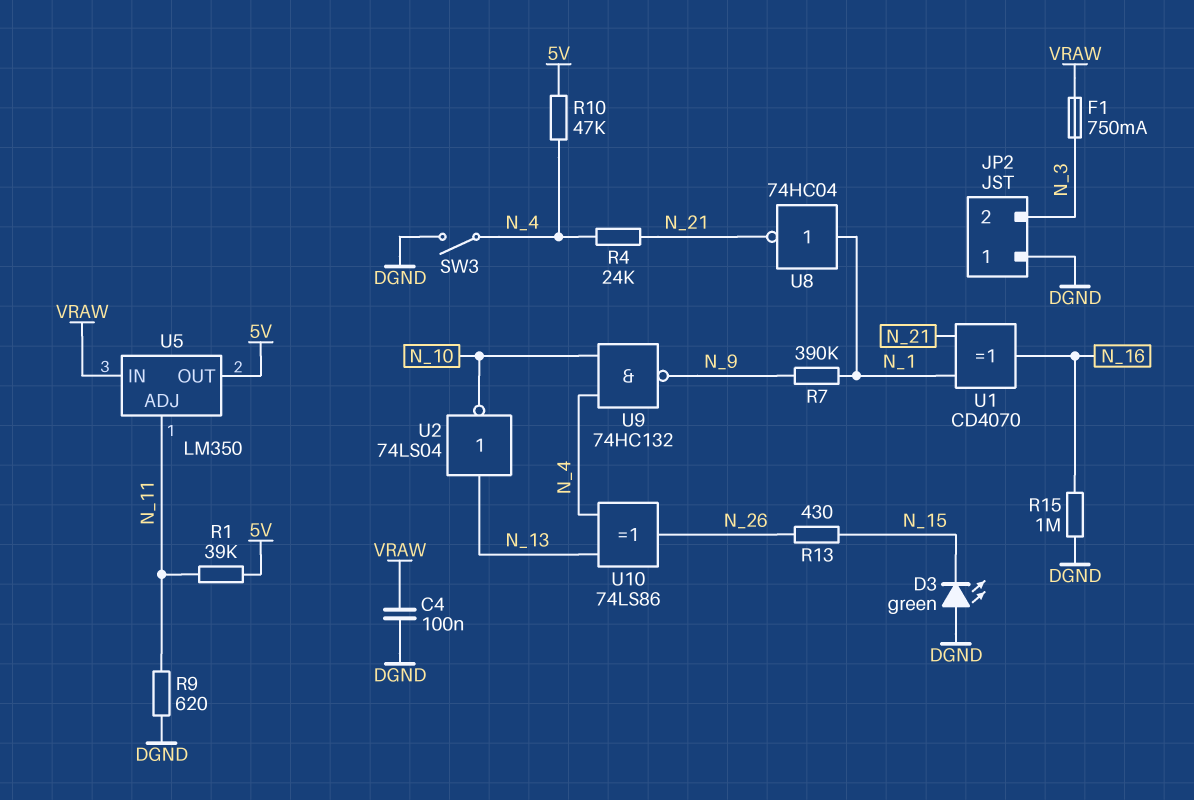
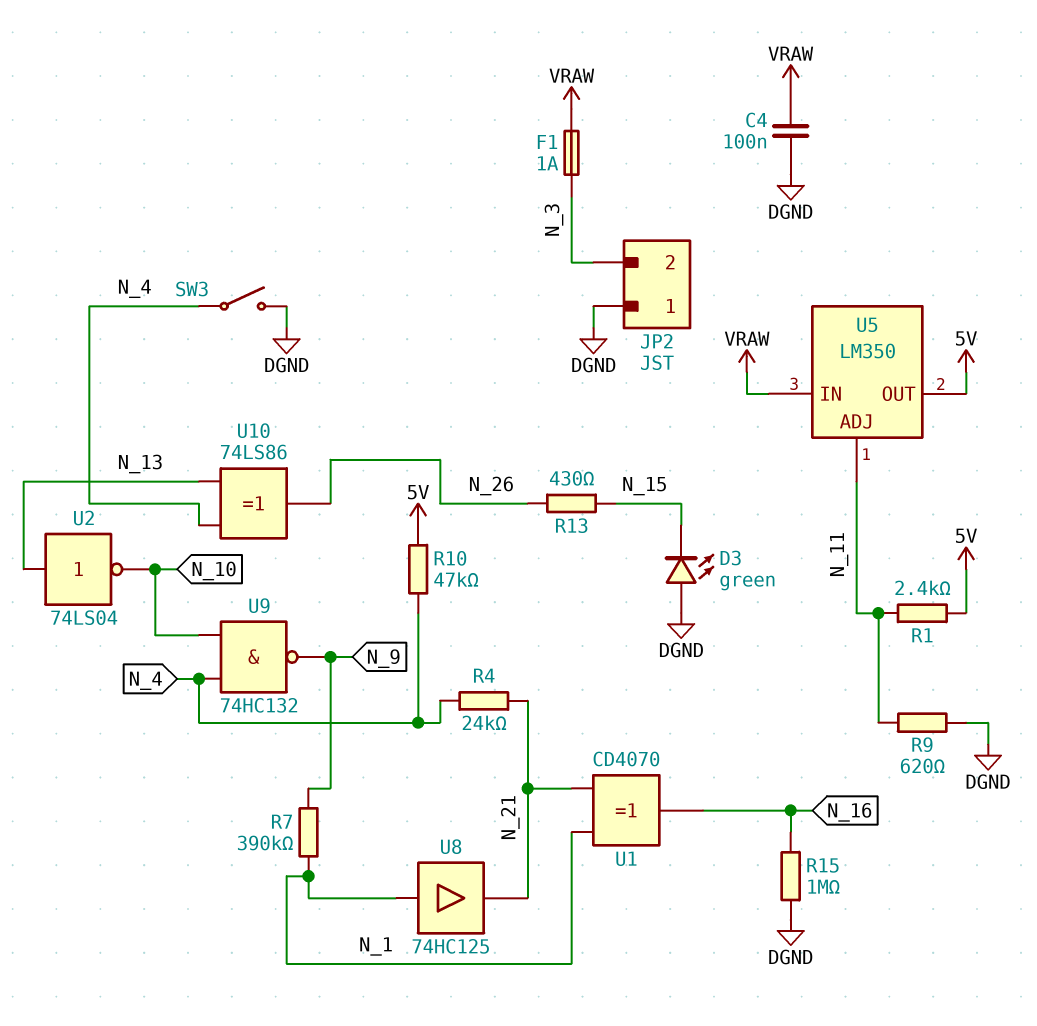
F1: 750mA (N_3, VRAW) -> 1A (N_3, VRAW)
R1: 39k (5V, N_11) -> 2.4k (5V, N_11)
U8: NOT 74HC04 (in N_1, out N_21) -> buffer 74HC125 (in N_1, out N_21)

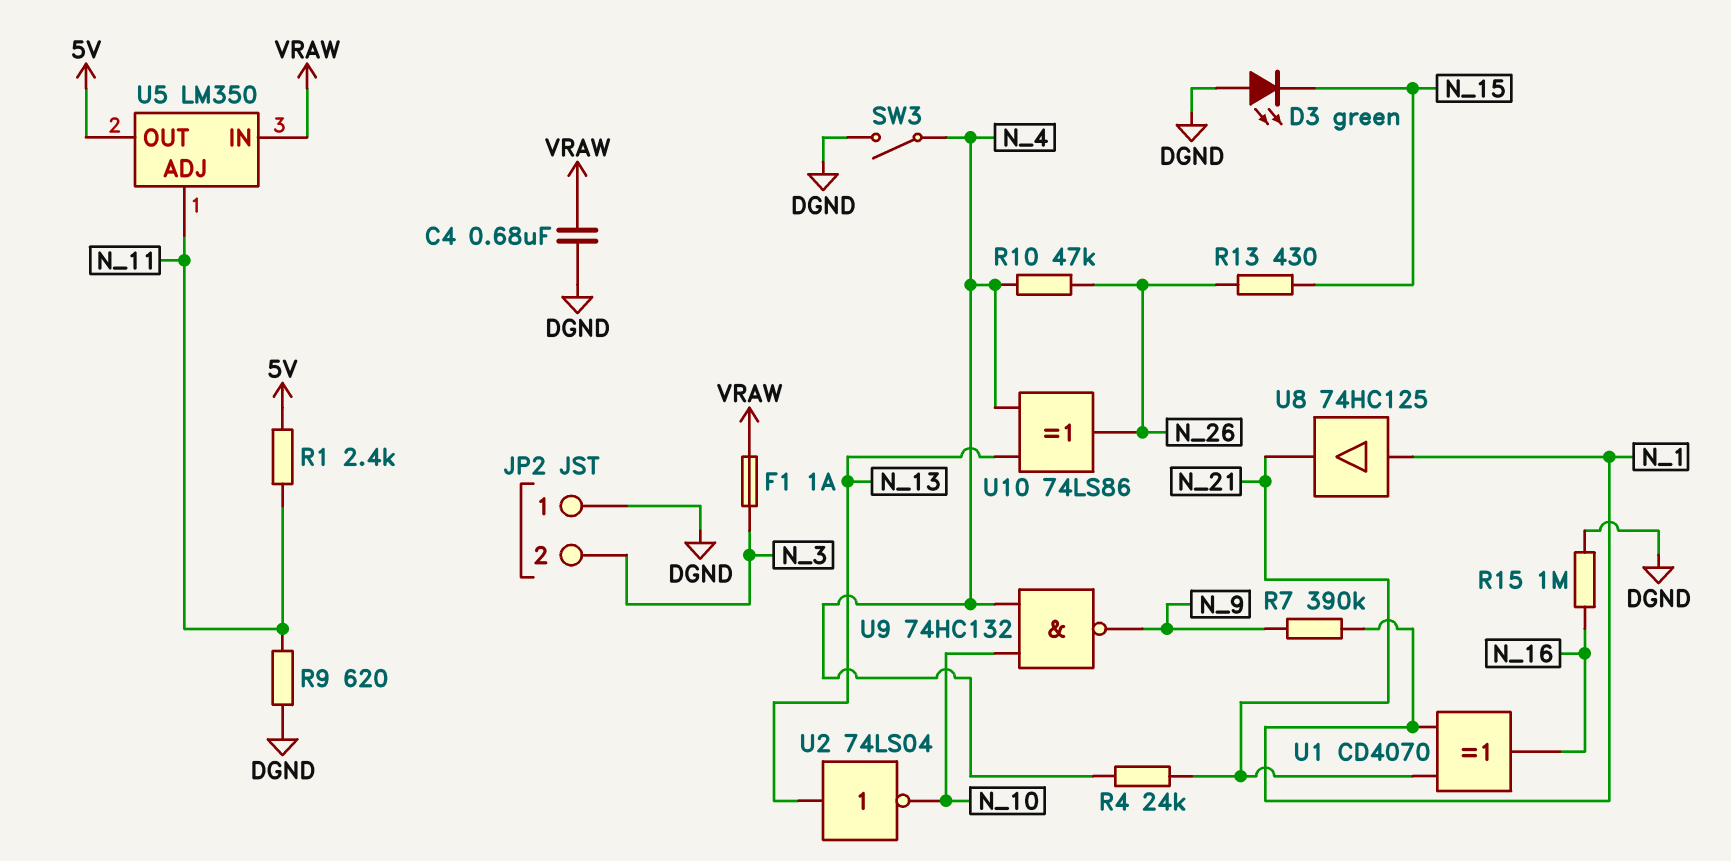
C4: 100nF (DGND, VRAW) -> 680nF (DGND, VRAW)
R10: 47k (5V, N_4) -> 47k (N_4, N_26)

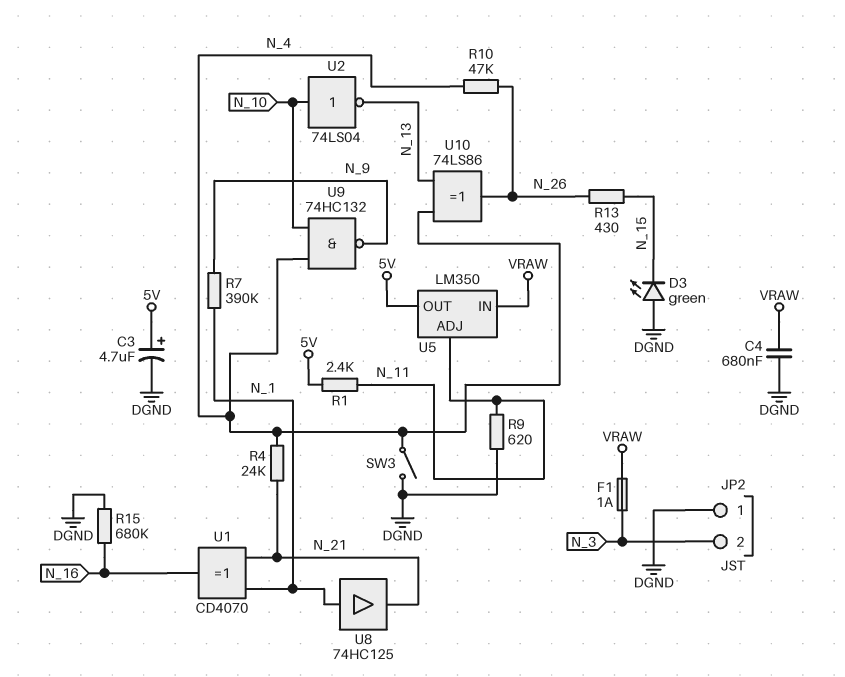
C3: none -> 4.7uF (plus 5V, minus DGND)
R15: 1M (DGND, N_16) -> 680k (DGND, N_16)
U2: NOT 74LS04 (in N_13, out N_10) -> NOT 74LS04 (in N_10, out N_13)

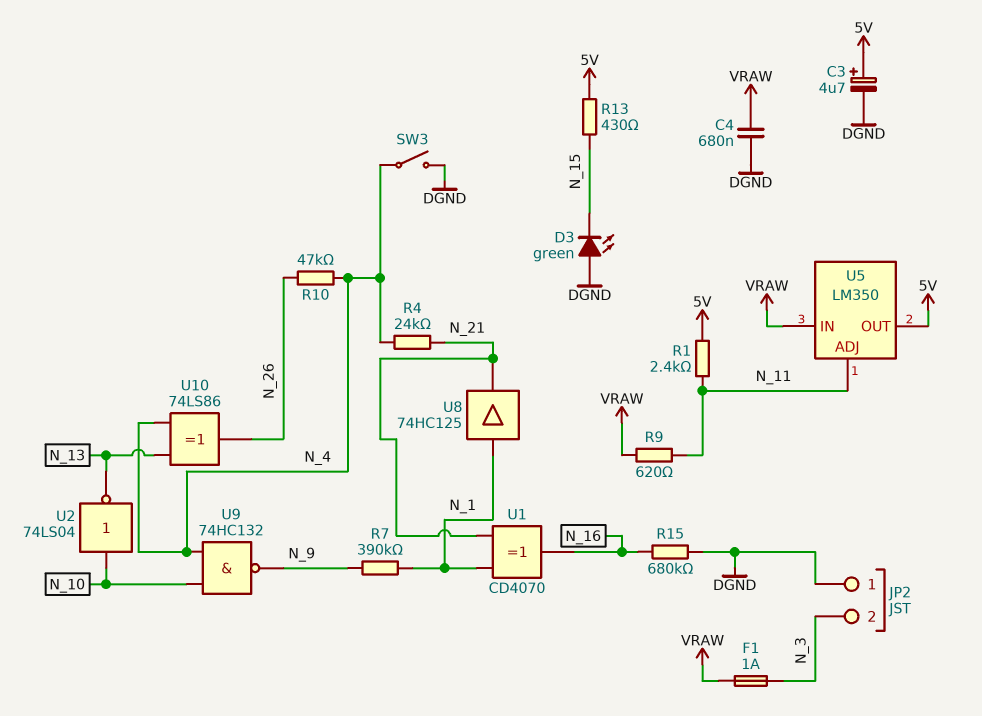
R9: 620 (DGND, N_11) -> 620 (N_11, VRAW)
R13: 430 (N_15, N_26) -> 430 (5V, N_15)

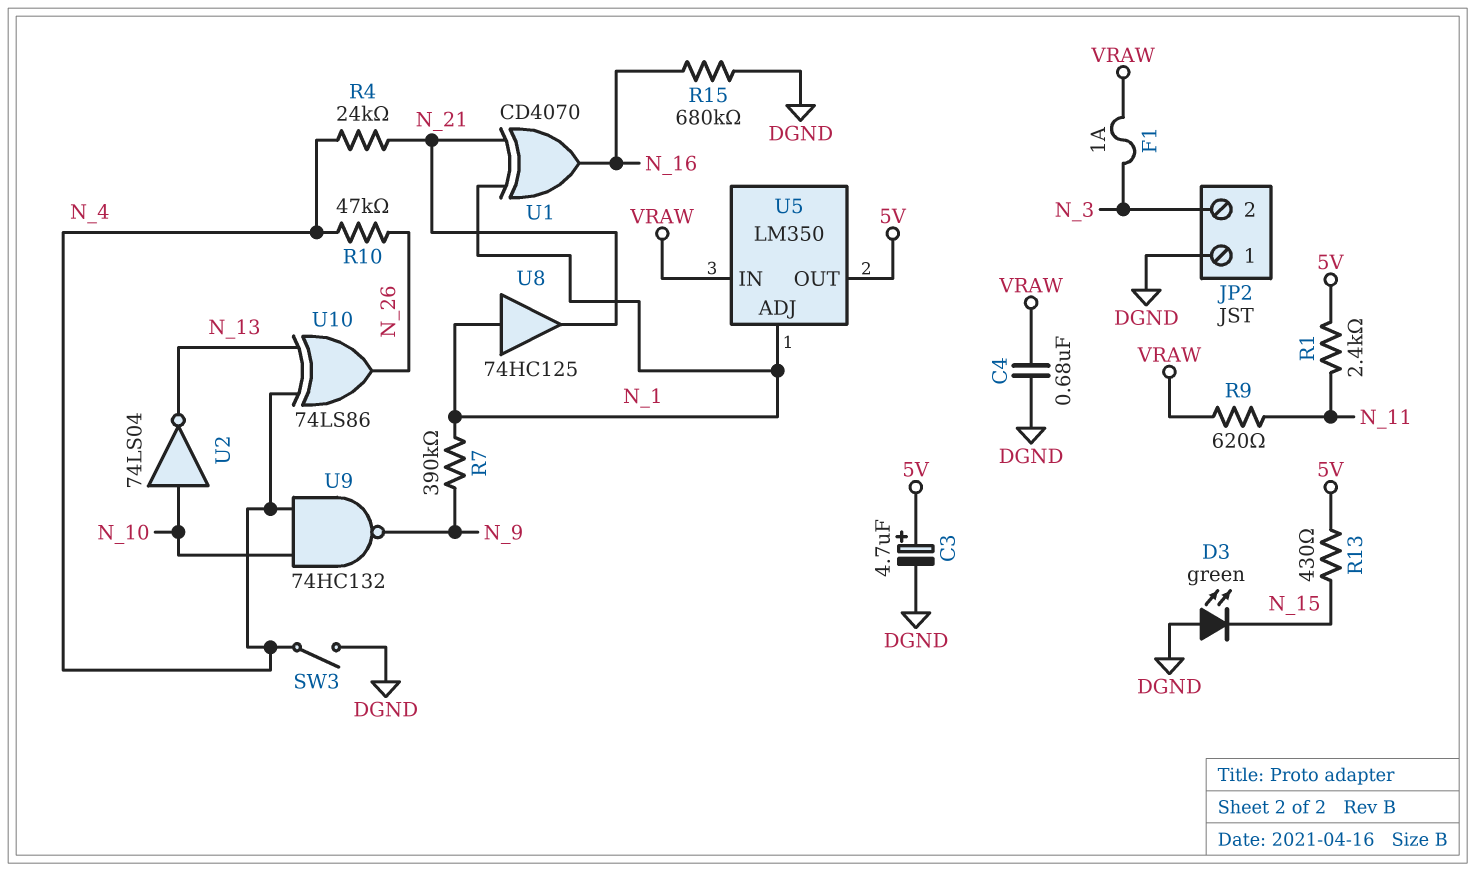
U5 pin ADJ: N_11 -> N_1

